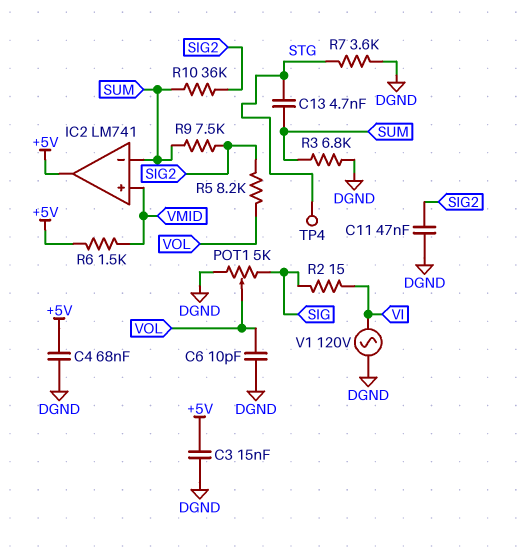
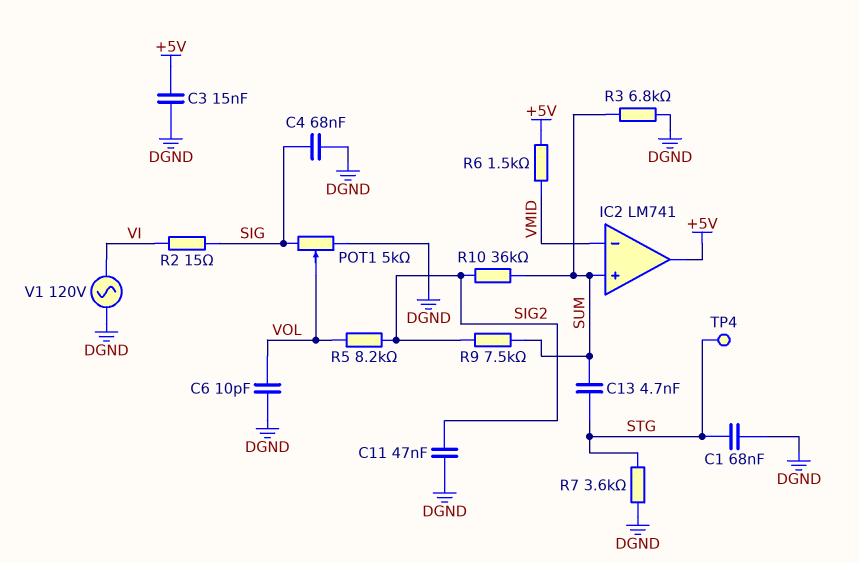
C1: none -> 68nF (DGND, STG)
C4: 68nF (+5V, DGND) -> 68nF (DGND, SIG)
IC2 pin in+: VMID -> SUM
IC2 pin in-: SUM -> VMID

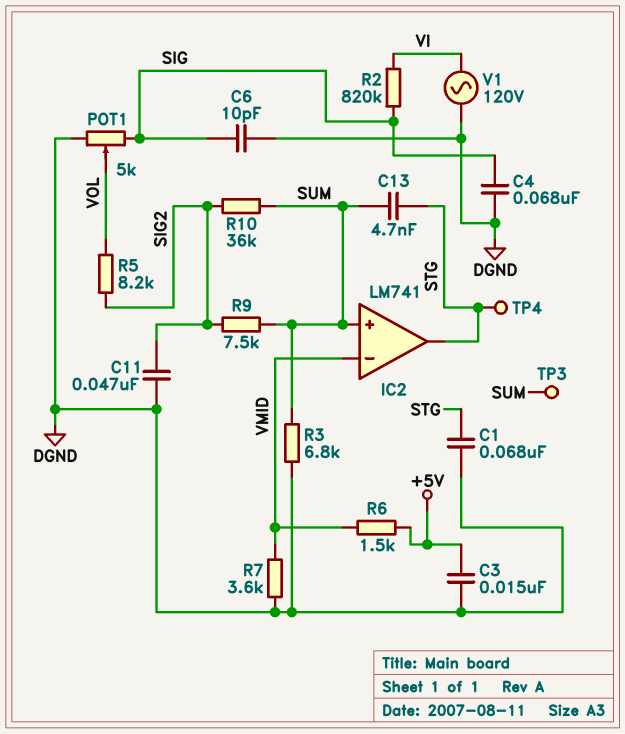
C6: 10pF (DGND, VOL) -> 10pF (DGND, SIG)
IC2 pin out: +5V -> STG
R2: 15 (SIG, VI) -> 820k (SIG, VI)
R7: 3.6k (DGND, STG) -> 3.6k (DGND, VMID)
TP3: none -> test point (SUM)

